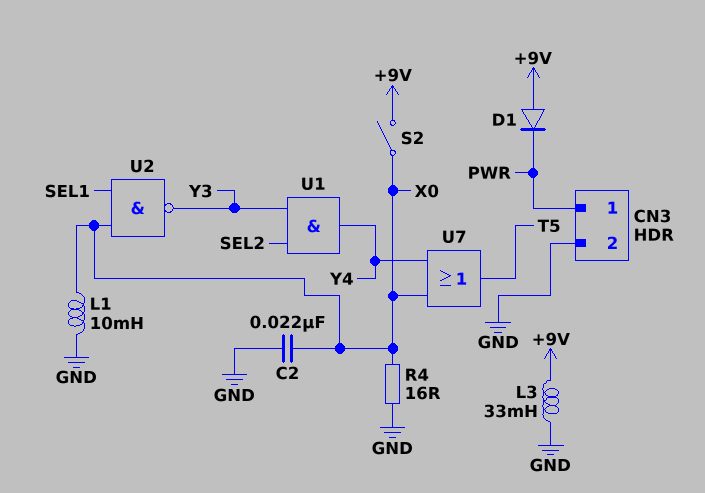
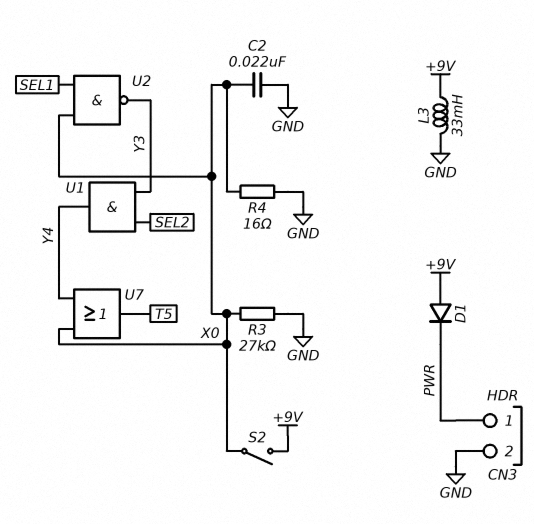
L1: 10mH (GND, X0) -> none
R3: none -> 27k (GND, X0)

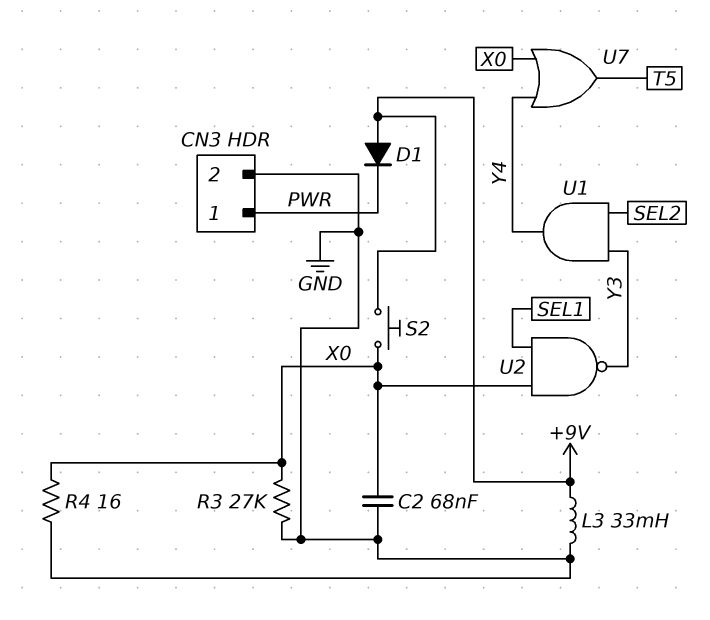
C2: 22nF (GND, X0) -> 68nF (GND, X0)
S2: switch (+9V, X0) -> button (+9V, X0)

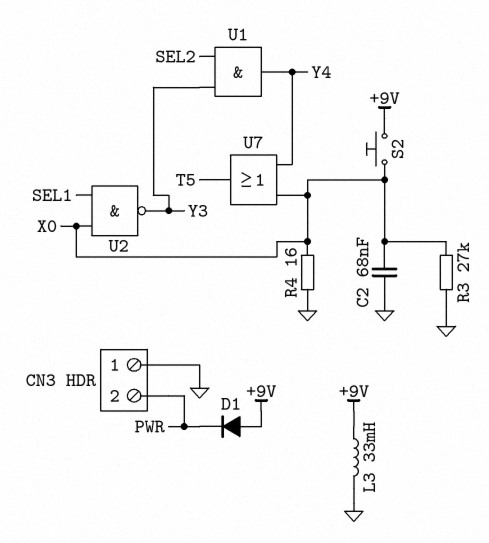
CN3 pin 1: PWR -> GND
CN3 pin 2: GND -> PWR

